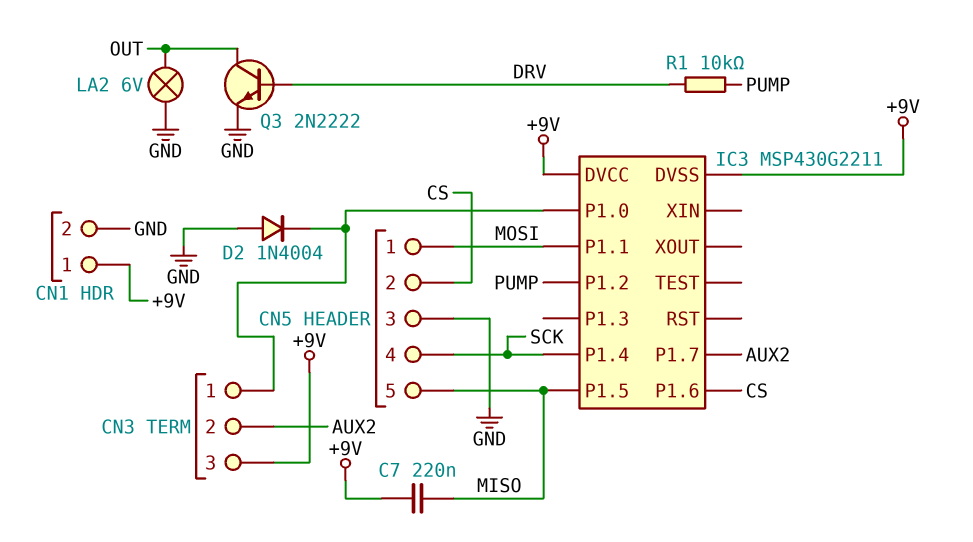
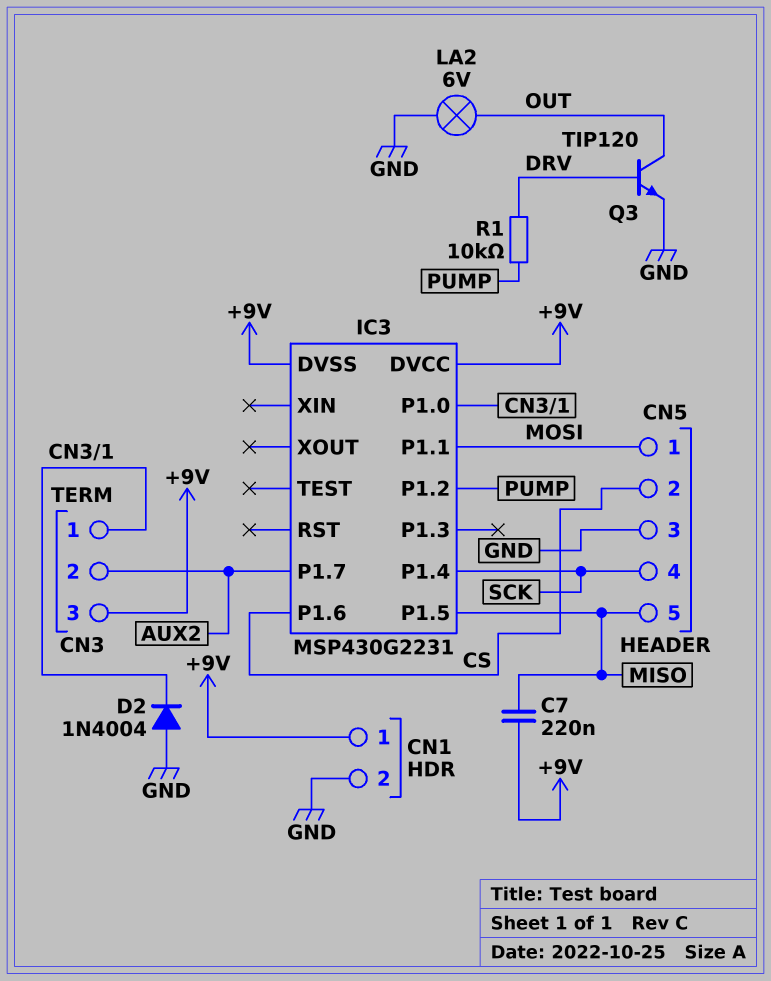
IC3: MSP430G2211 -> MSP430G2231
Q3: NPN 2N2222 (B DRV, C OUT, E GND) -> NPN TIP120 (B DRV, C OUT, E GND)

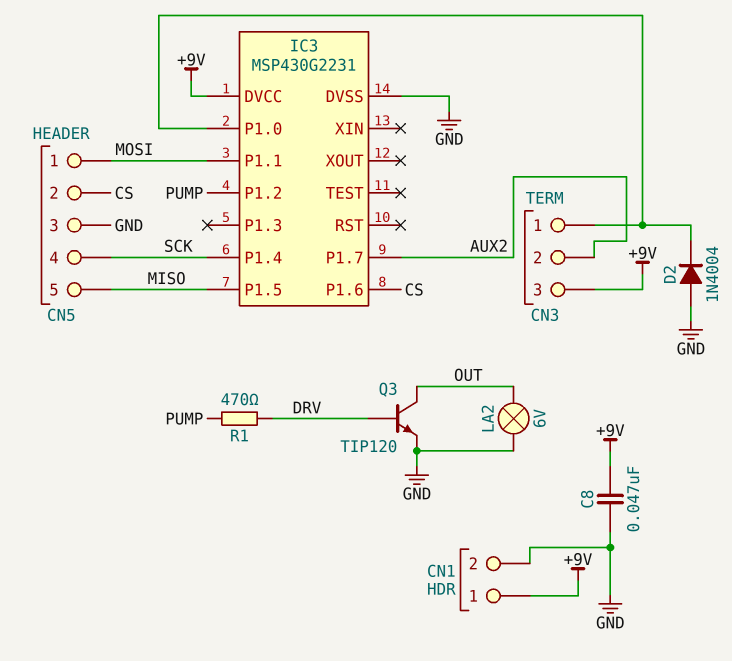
C7: 220nF (+9V, MISO) -> none
C8: none -> 47nF (+9V, GND)
IC3 pin DVSS: +9V -> GND
R1: 10k (DRV, PUMP) -> 470 (DRV, PUMP)

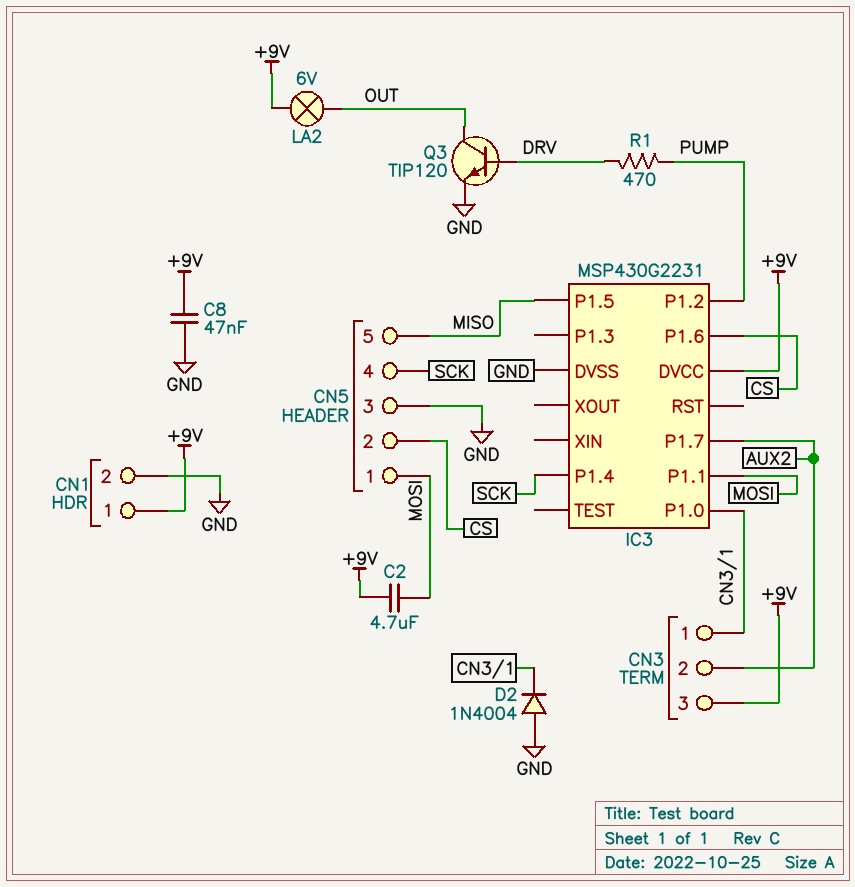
C2: none -> 4.7uF (+9V, MOSI)
LA2: lamp 6V (GND, OUT) -> lamp 6V (+9V, OUT)

